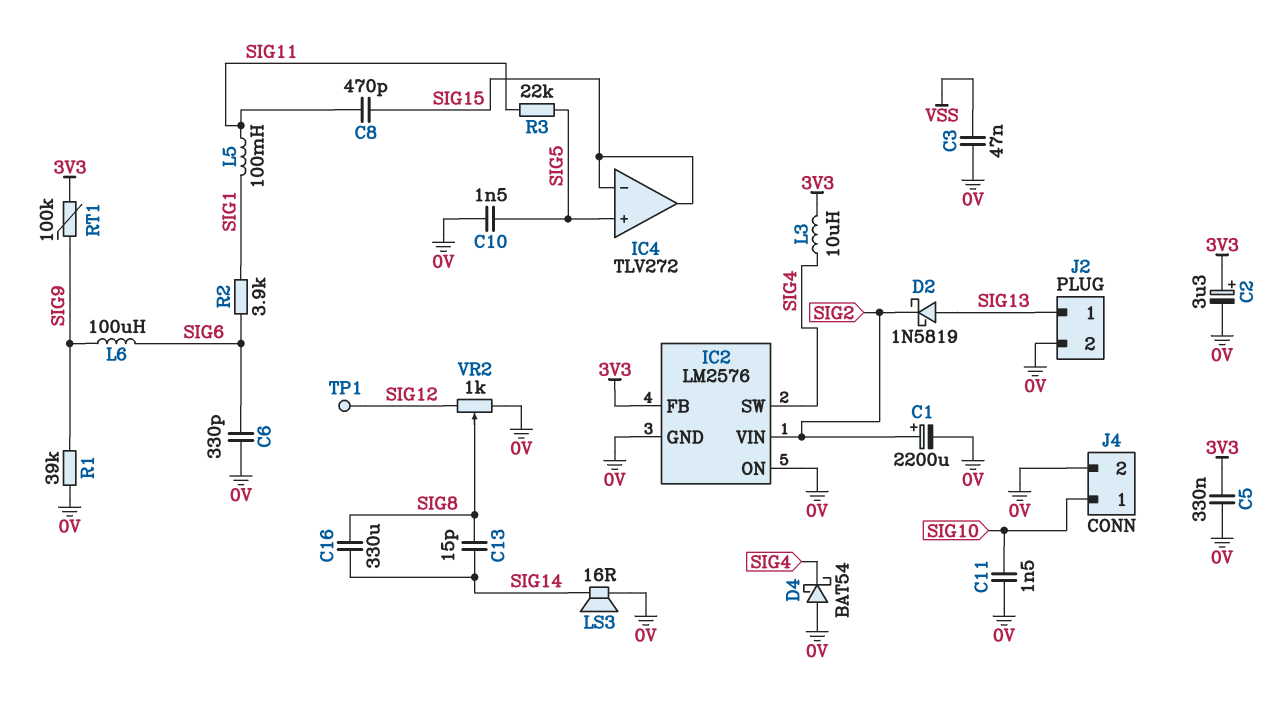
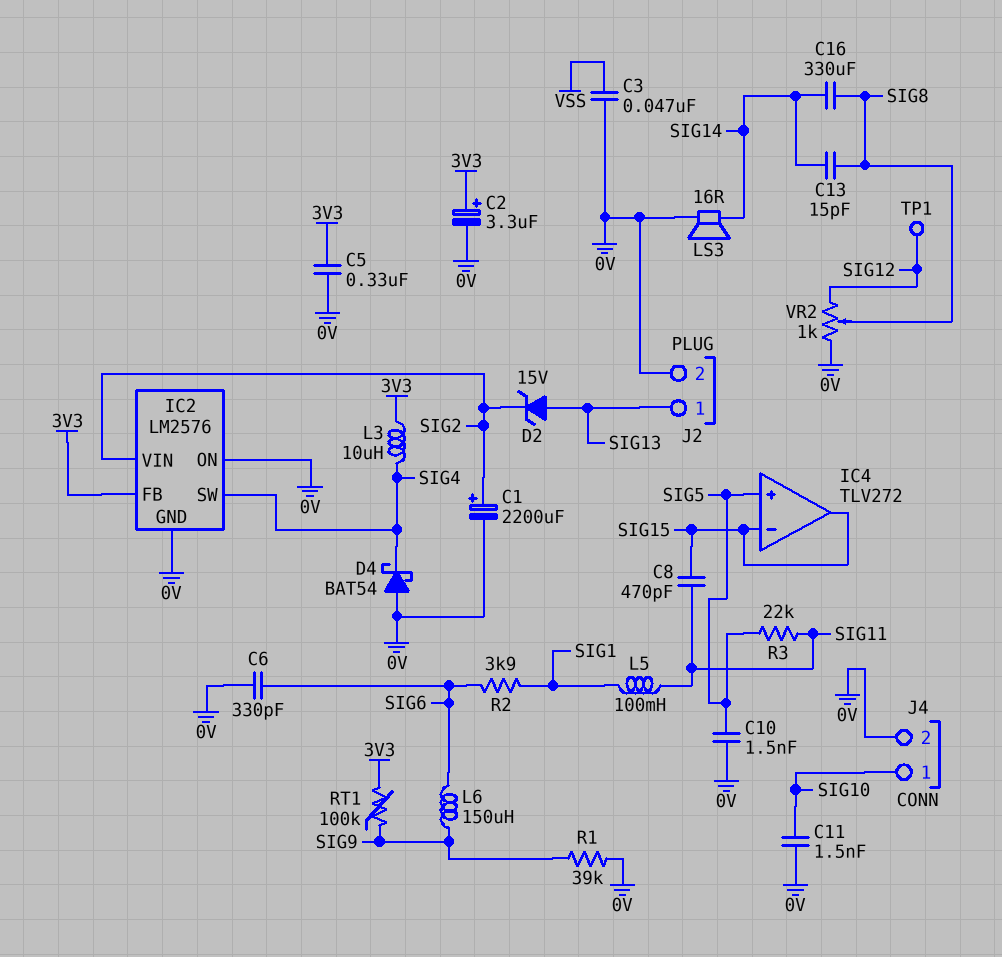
D2: schottky 1N5819 (A SIG13, K SIG2) -> zener 15V (A SIG13, K SIG2)
L6: 100uH (SIG6, SIG9) -> 150uH (SIG6, SIG9)

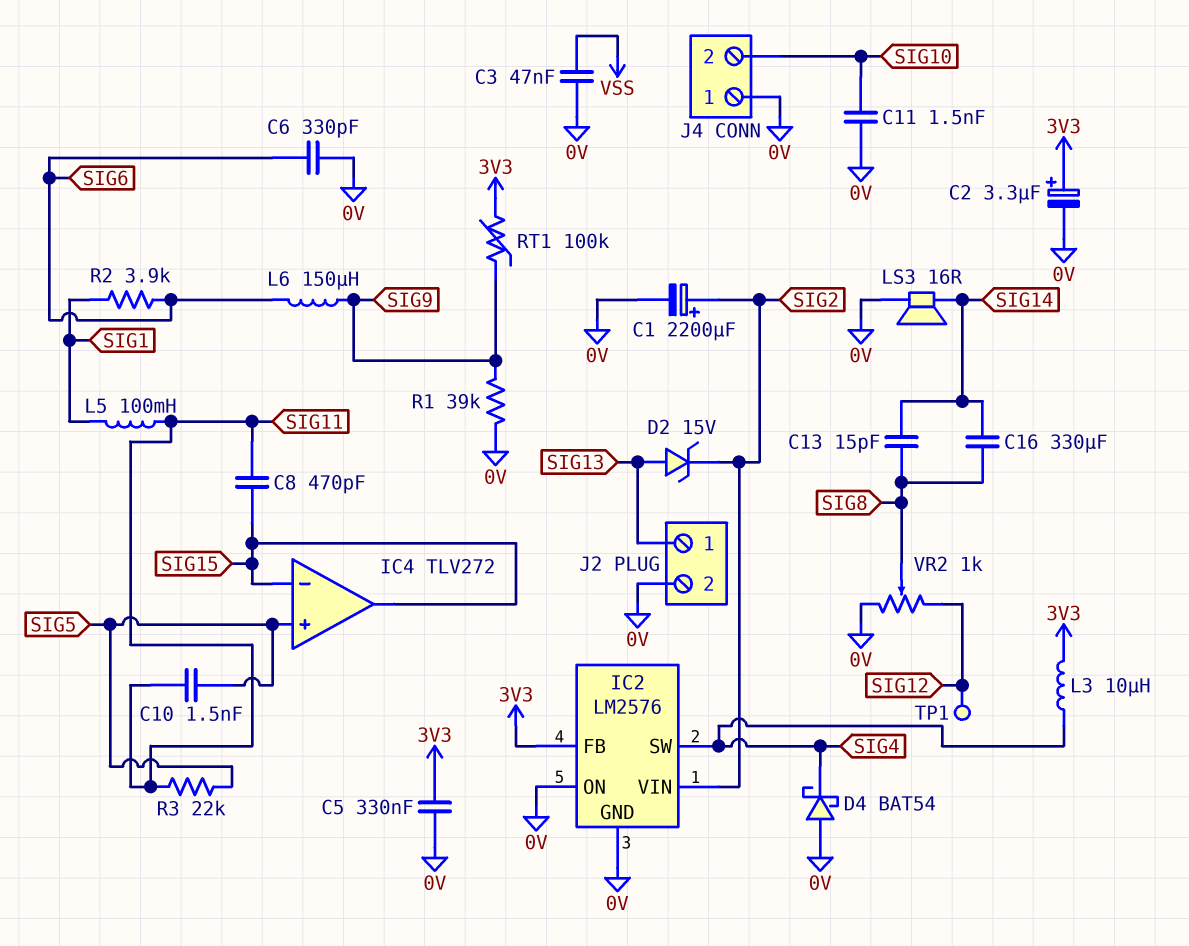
C10: 1.5nF (0V, SIG5) -> 1.5nF (SIG5, SIG11)
J4 pin 1: SIG10 -> 0V
J4 pin 2: 0V -> SIG10

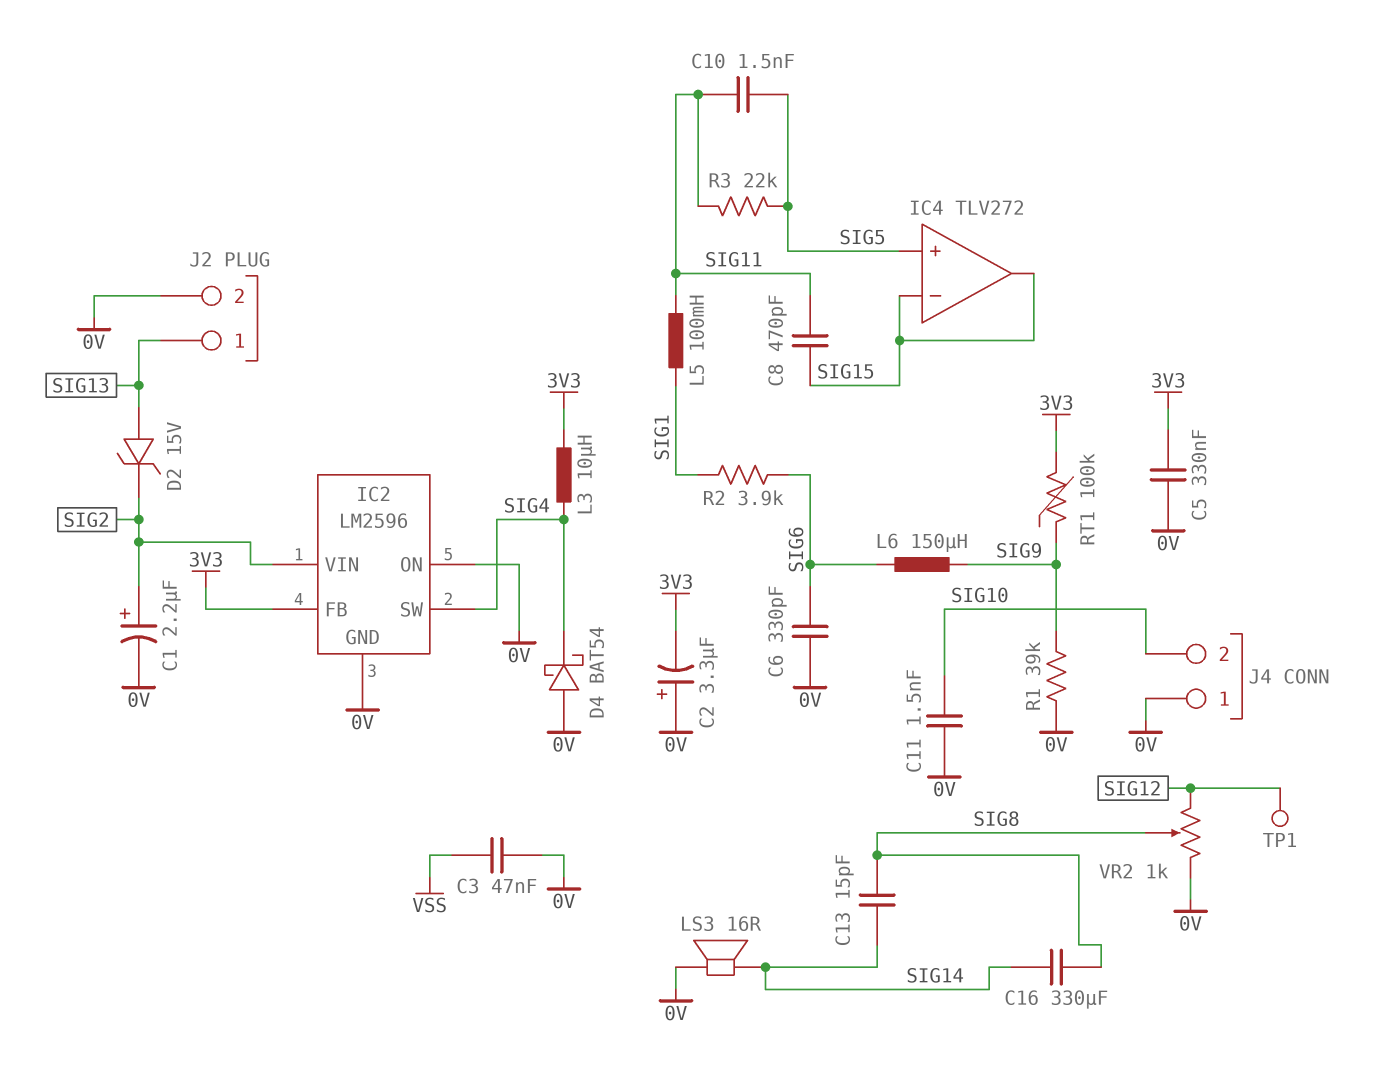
C1: 2200uF (plus SIG2, minus 0V) -> 2.2uF (plus SIG2, minus 0V)
C2: 3.3uF (plus 3V3, minus 0V) -> 3.3uF (plus 0V, minus 3V3)
IC2: LM2576 -> LM2596

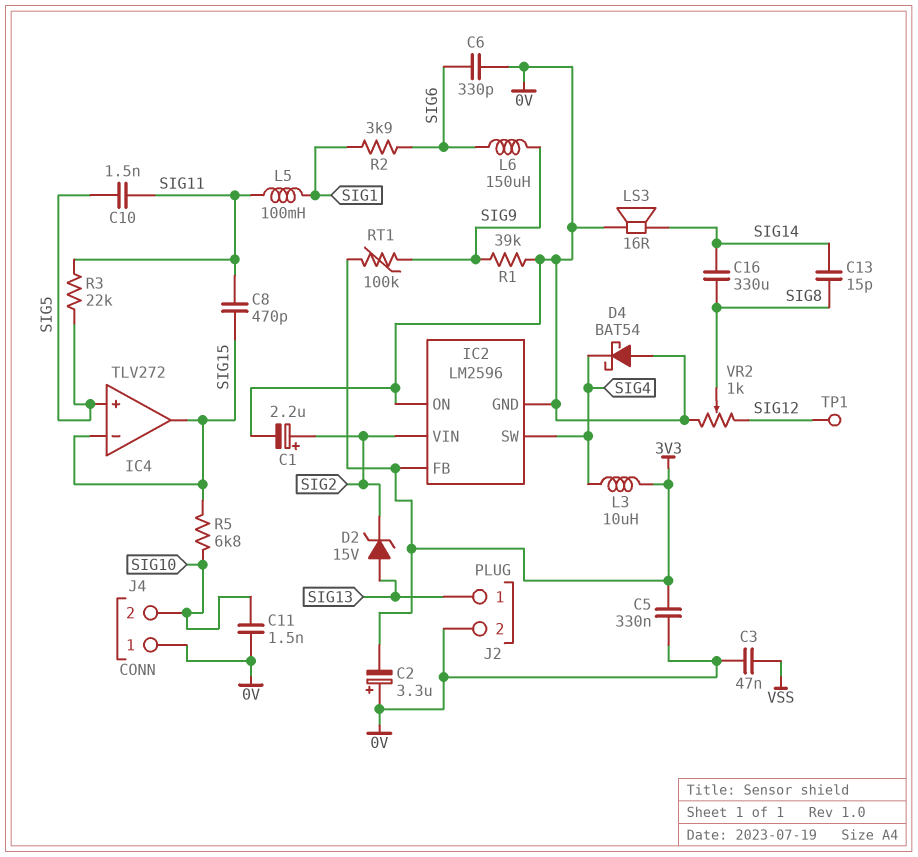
R5: none -> 6.8k (SIG10, SIG15)

